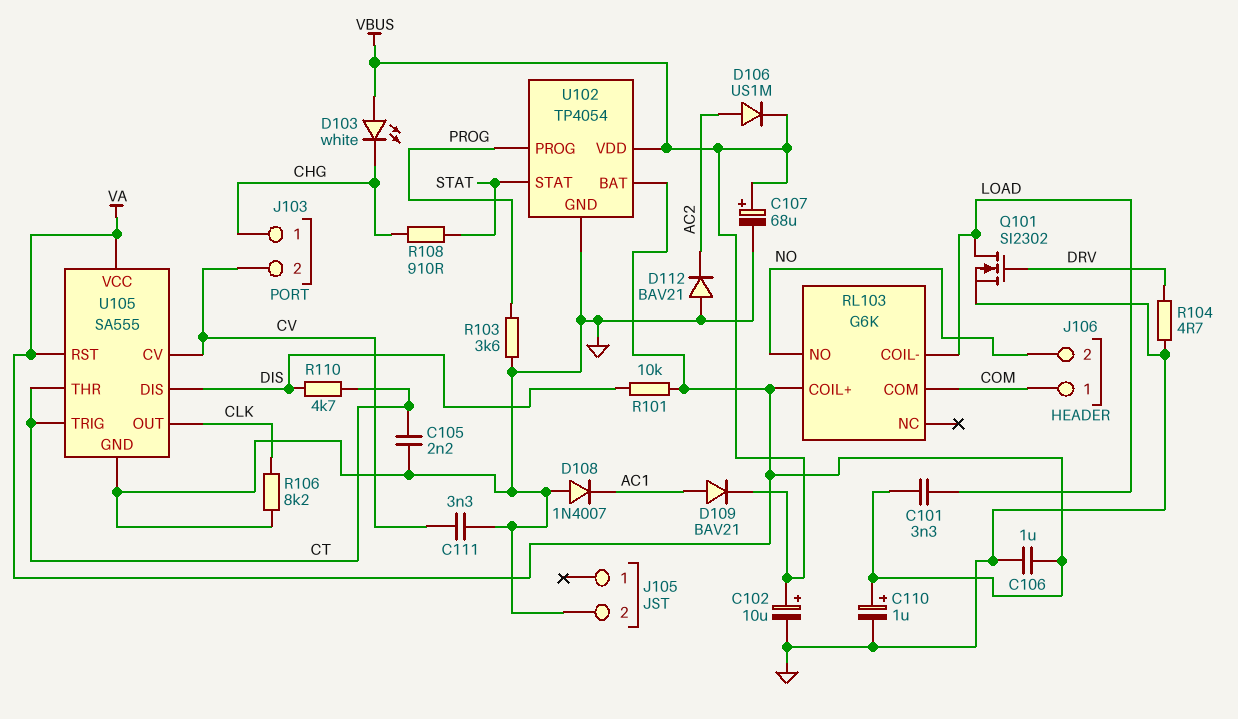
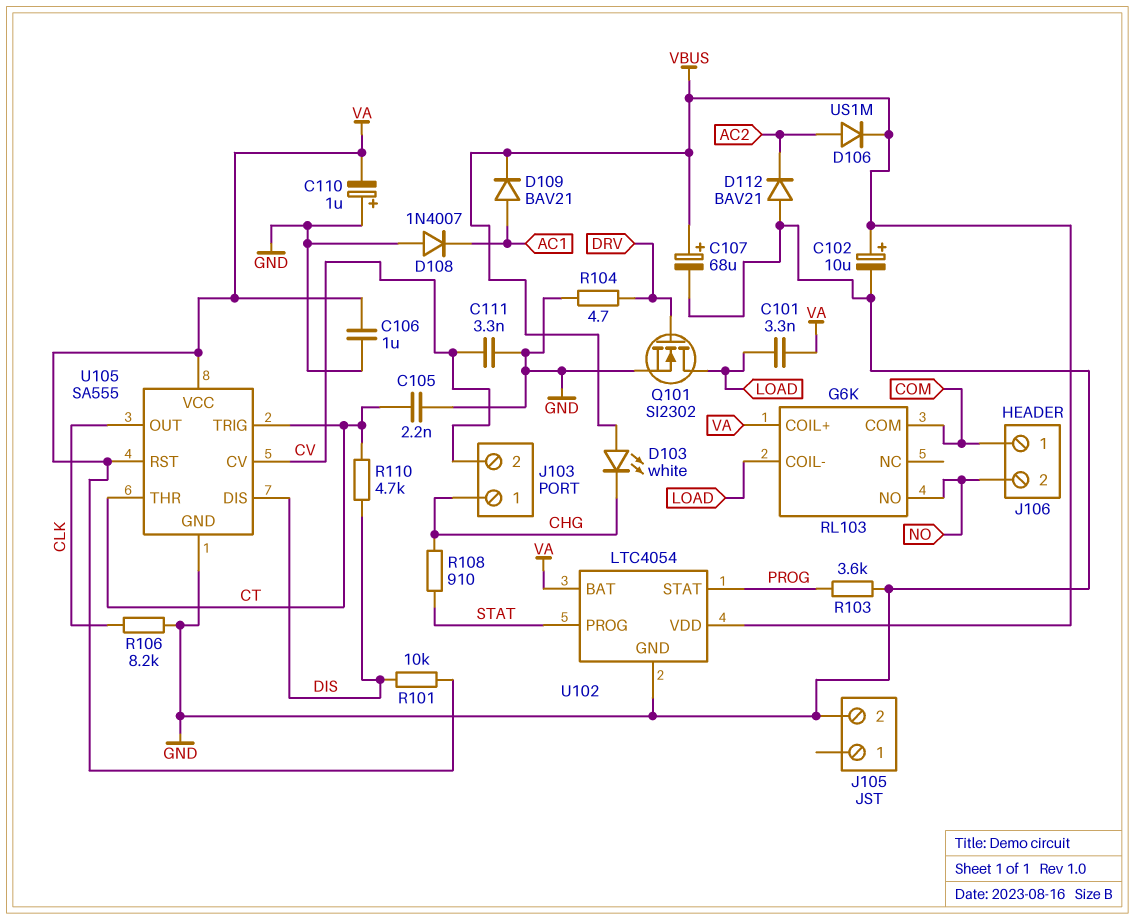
C110: 1uF (plus VA, minus GND) -> 1uF (plus GND, minus VA)
U102: TP4054 -> LTC4054
U102 pin PROG: PROG -> STAT
U102 pin STAT: STAT -> PROG

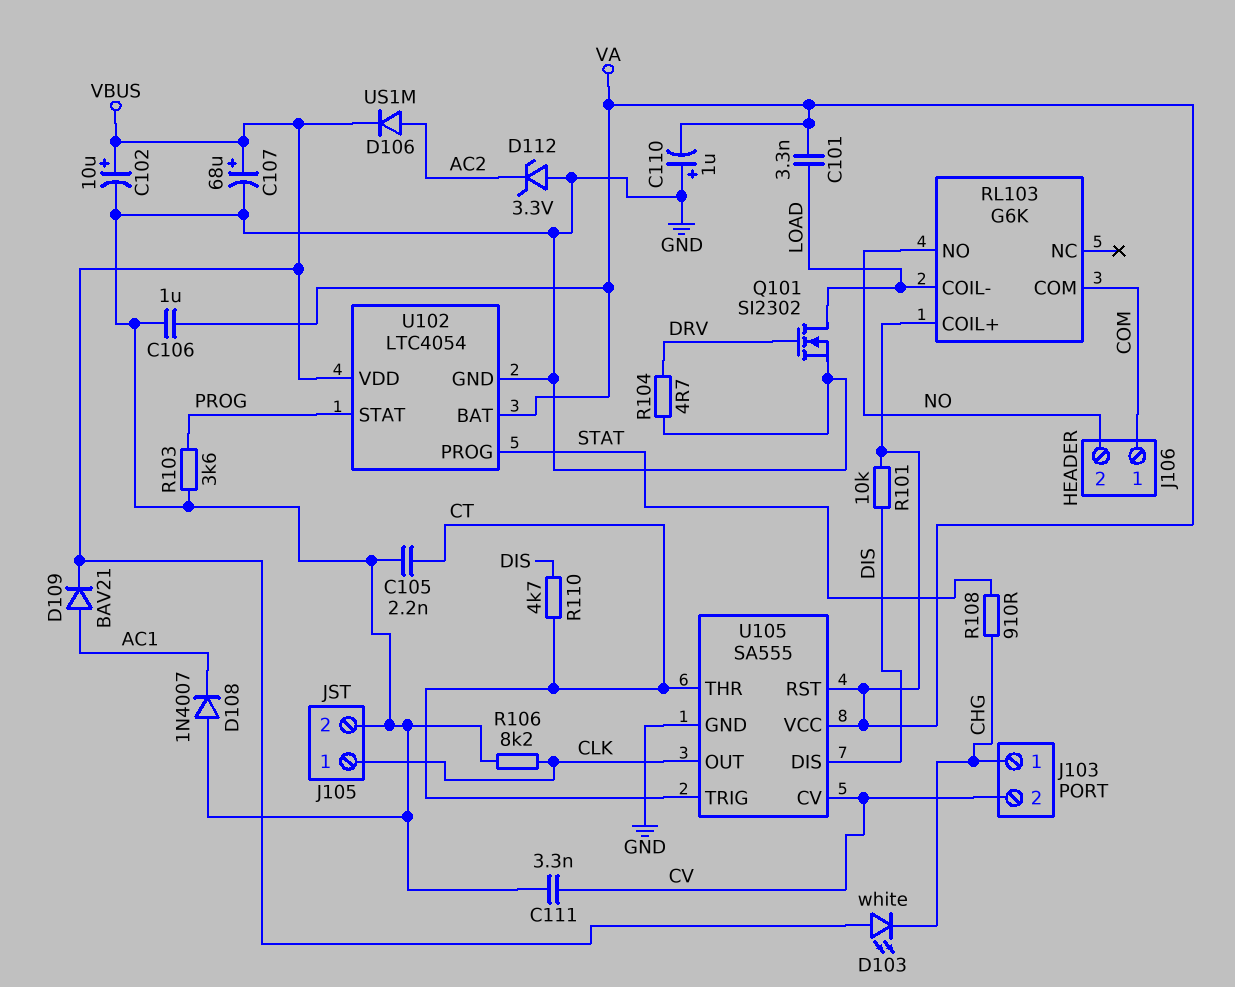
D112: diode BAV21 (A GND, K AC2) -> zener 3.3V (A GND, K AC2)
J105 pin 1: none -> CLK

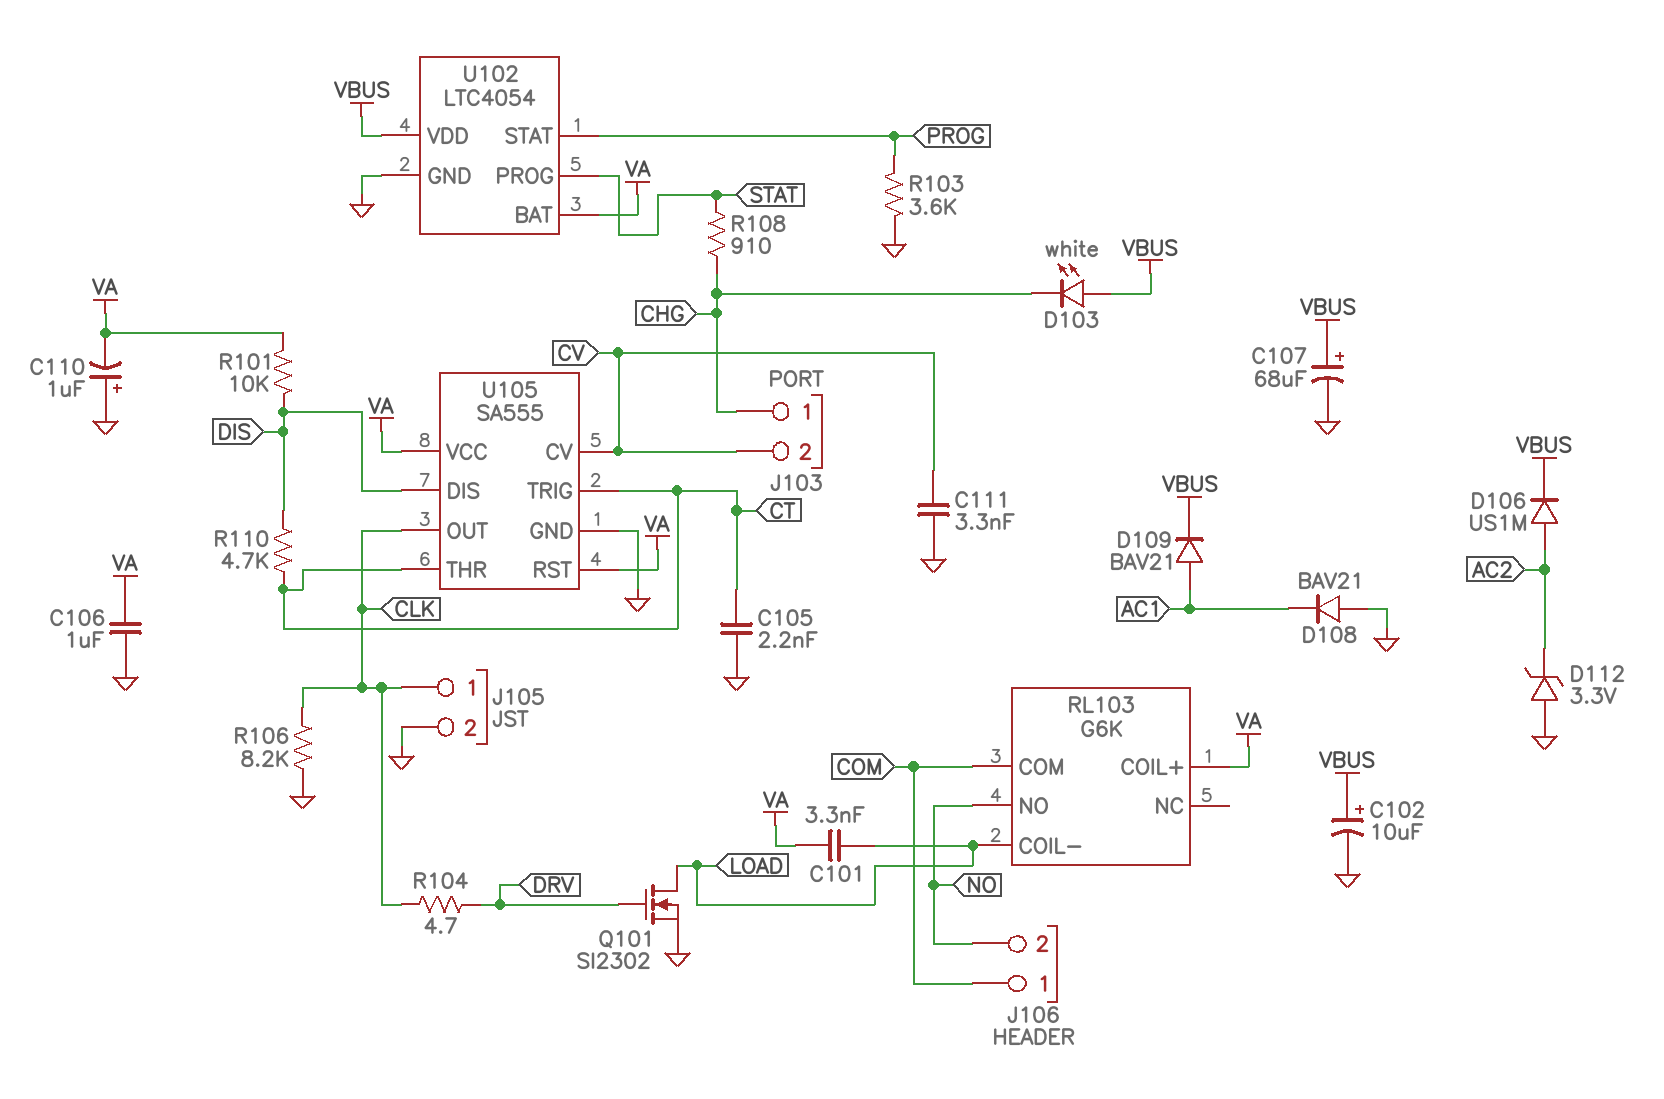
D108: diode 1N4007 (A GND, K AC1) -> diode BAV21 (A GND, K AC1)
R104: 4.7 (DRV, GND) -> 4.7 (CLK, DRV)

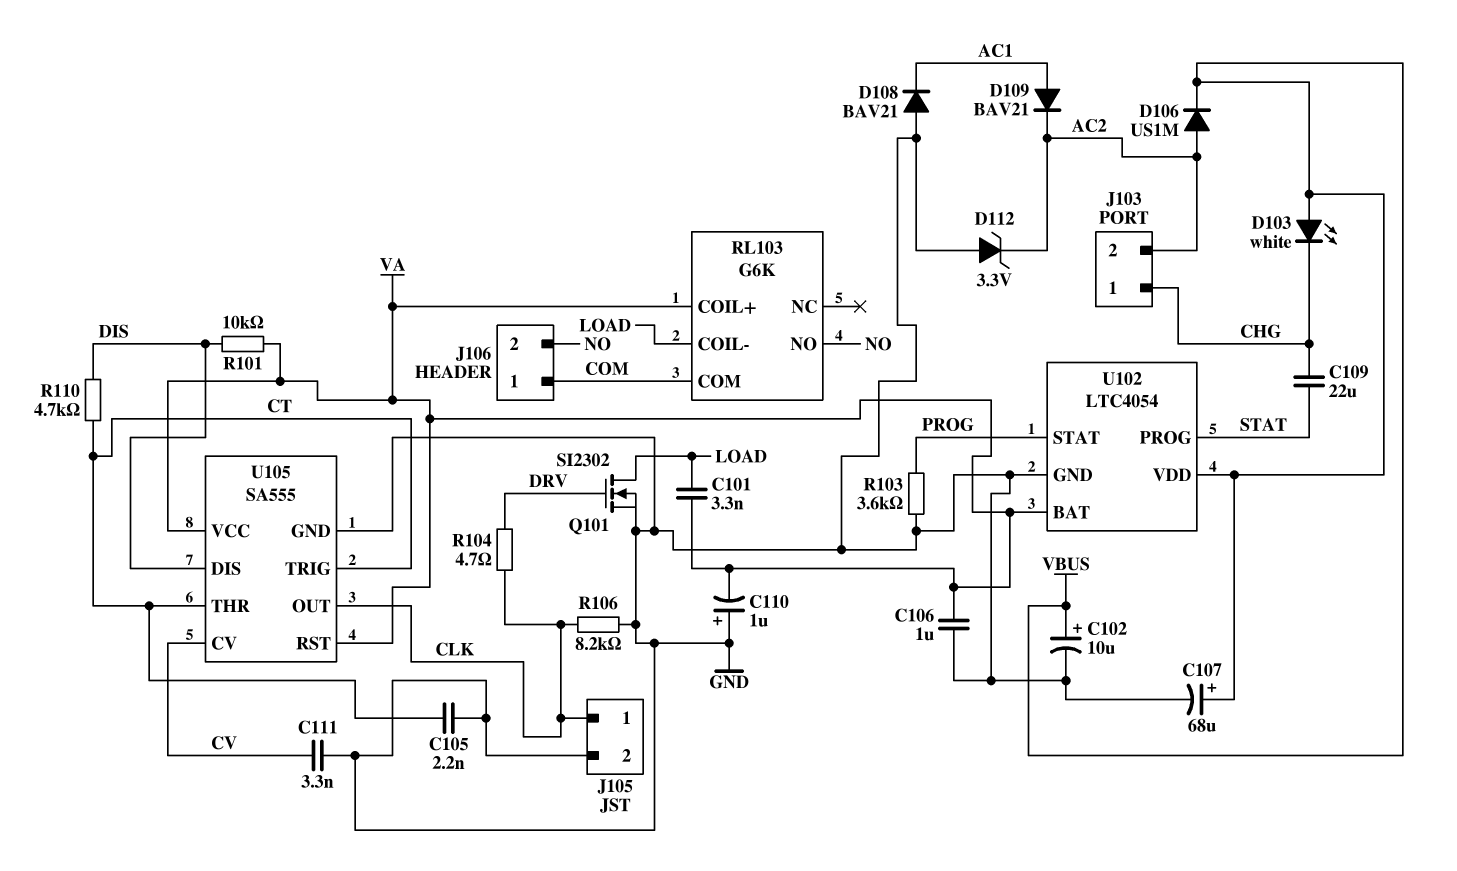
C109: none -> 22uF (CHG, STAT)
D109: diode BAV21 (A AC1, K VBUS) -> diode BAV21 (A AC1, K AC2)
J103 pin 2: CV -> AC2
R108: 910 (CHG, STAT) -> none

